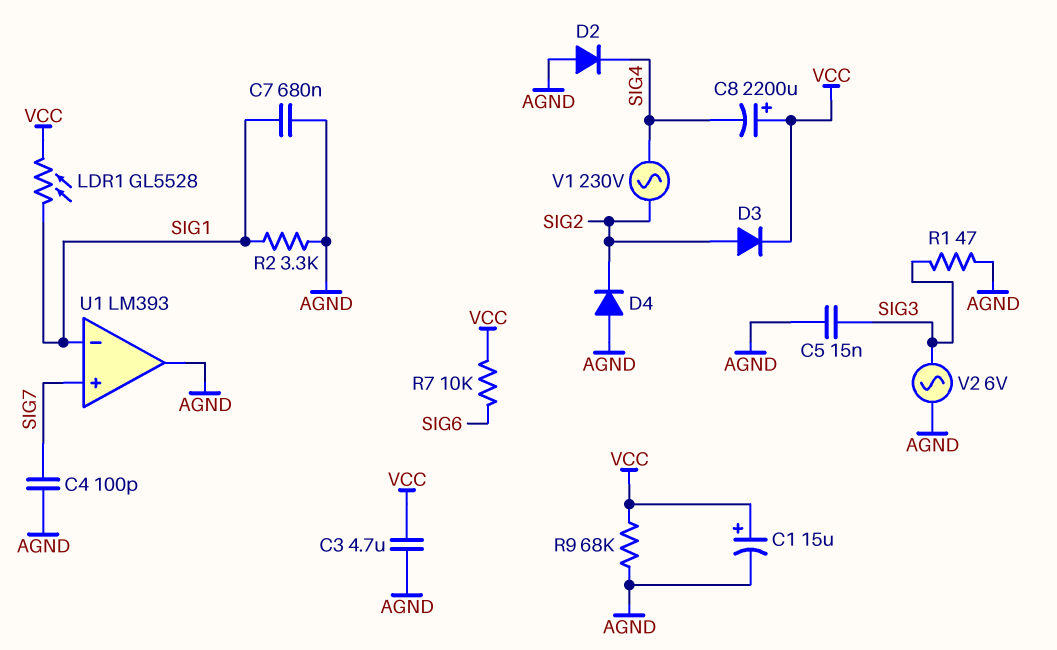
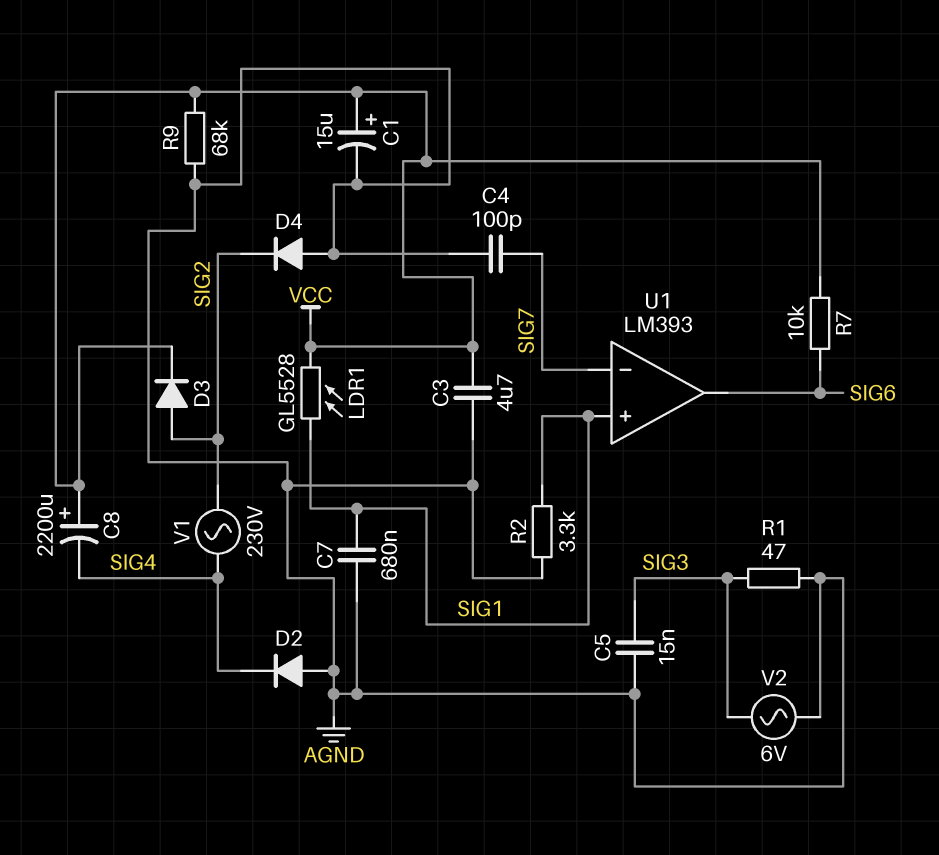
U1 pin in+: SIG7 -> SIG1
U1 pin in-: SIG1 -> SIG7
U1 pin out: AGND -> SIG6

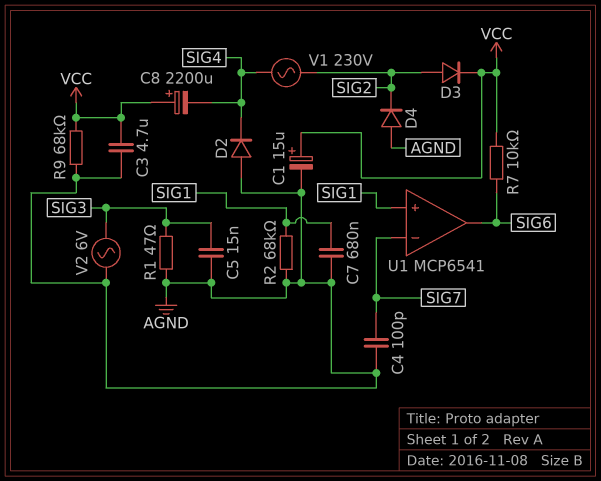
LDR1: GL5528 (SIG1, VCC) -> none
R2: 3.3k (AGND, SIG1) -> 68k (AGND, SIG1)
U1: LM393 -> MCP6541

